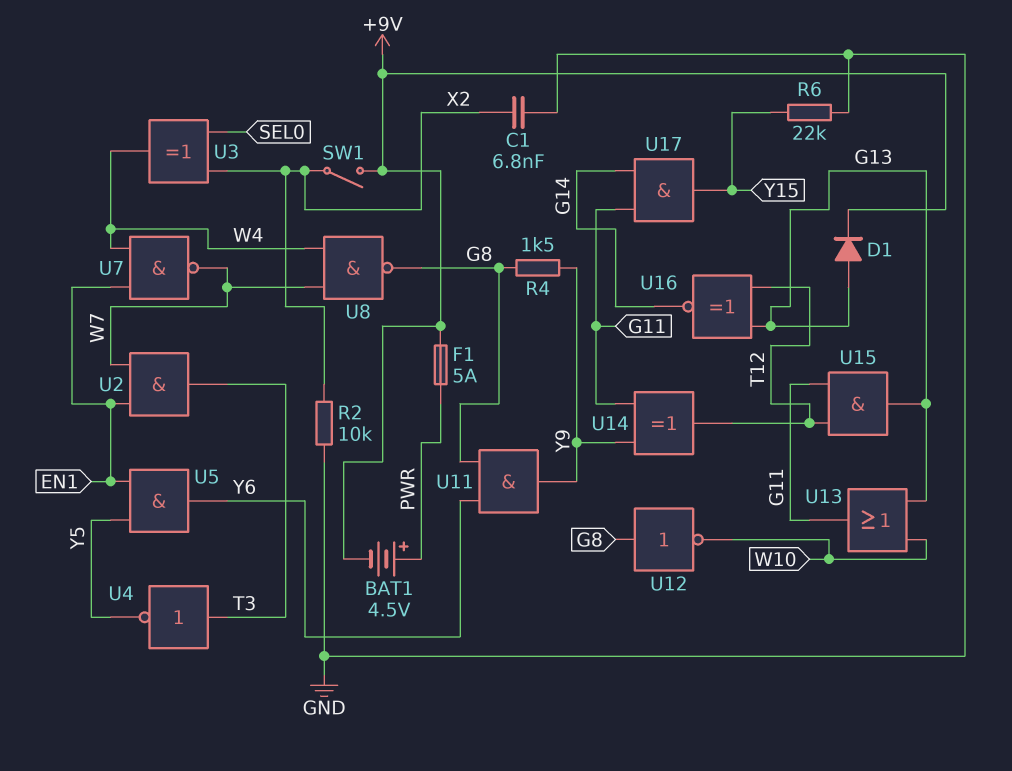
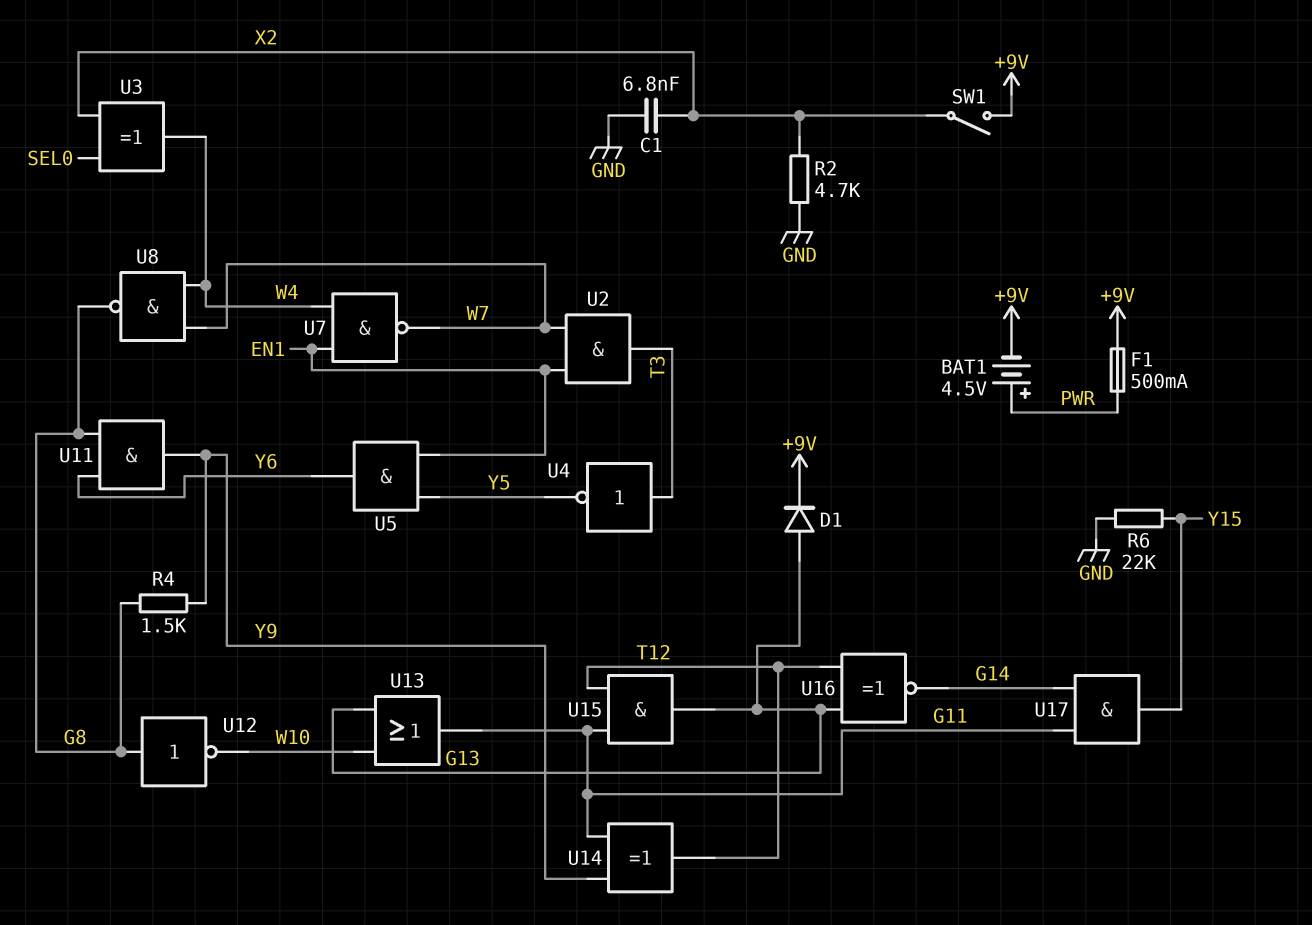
F1: 5A (+9V, PWR) -> 500mA (+9V, PWR)
R2: 10k (GND, X2) -> 4.7k (GND, X2)

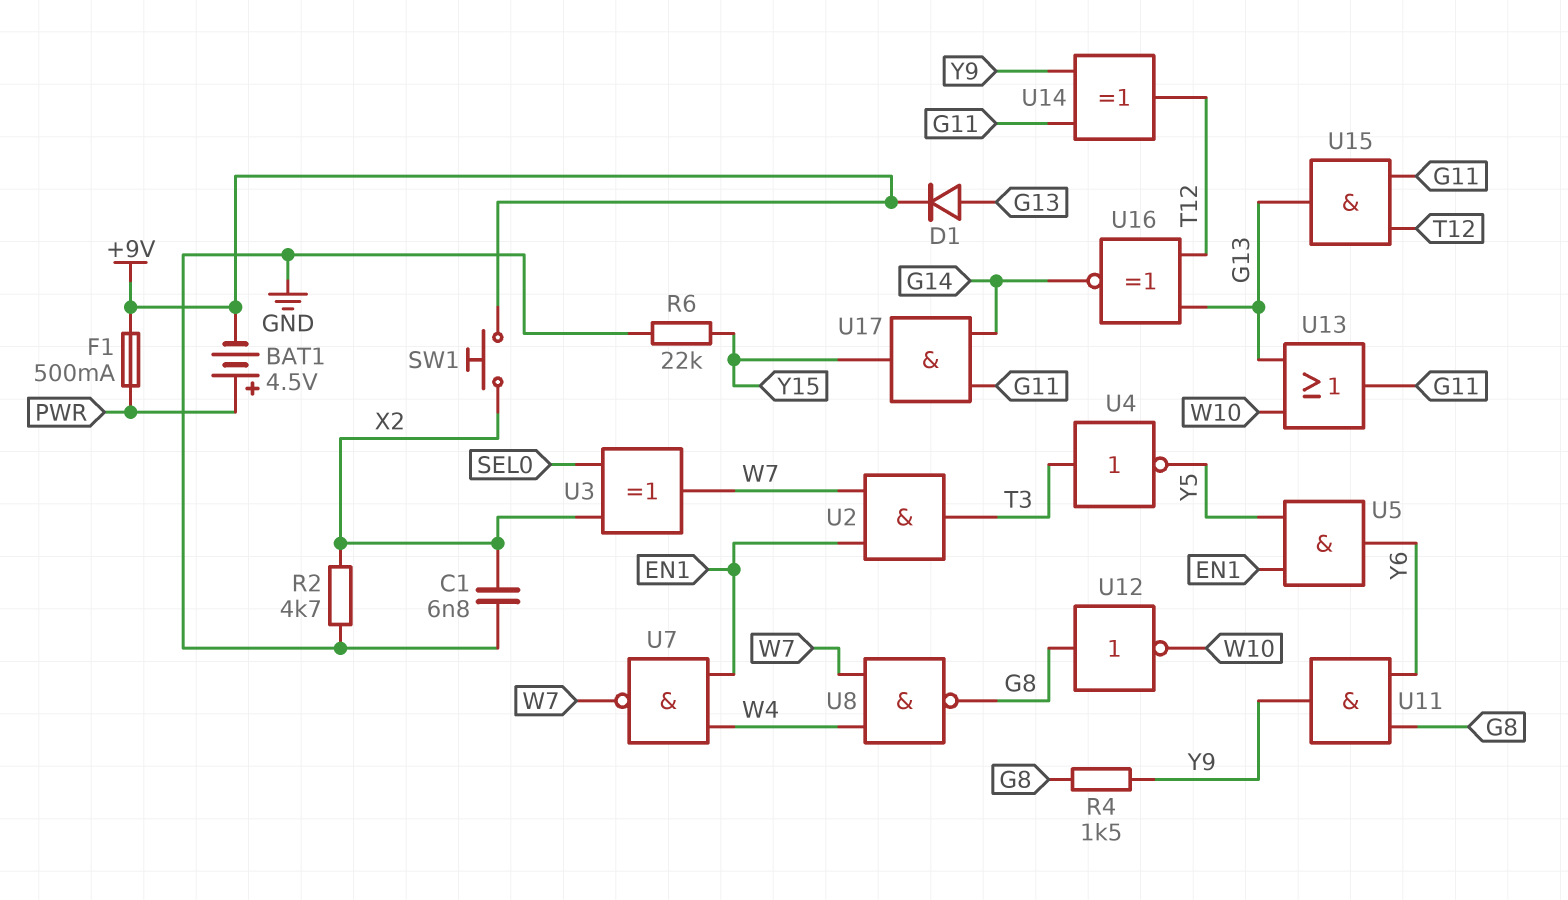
SW1: switch (+9V, X2) -> button (+9V, X2)
U3: XOR (in SEL0, in X2, out W4) -> XOR (in SEL0, in X2, out W7)

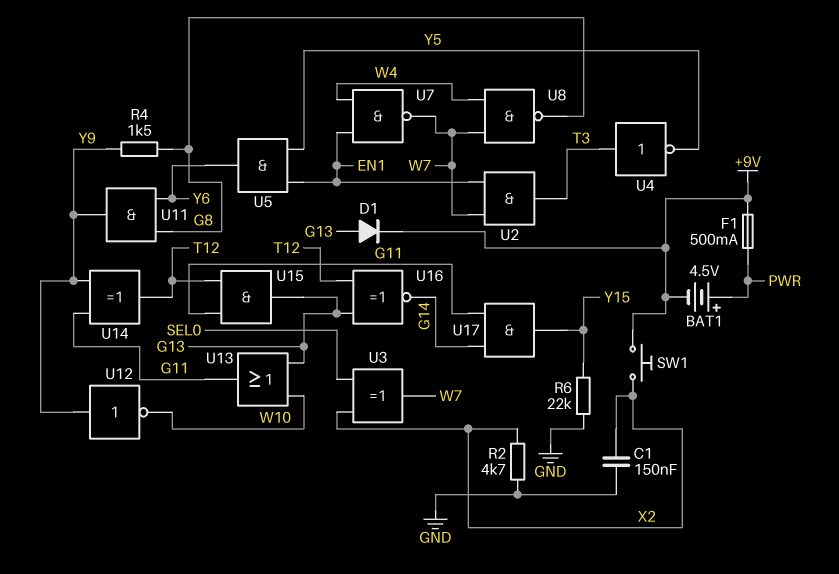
C1: 6.8nF (GND, X2) -> 150nF (GND, X2)
U12: NOT (in G8, out W10) -> NOT (in Y9, out W10)

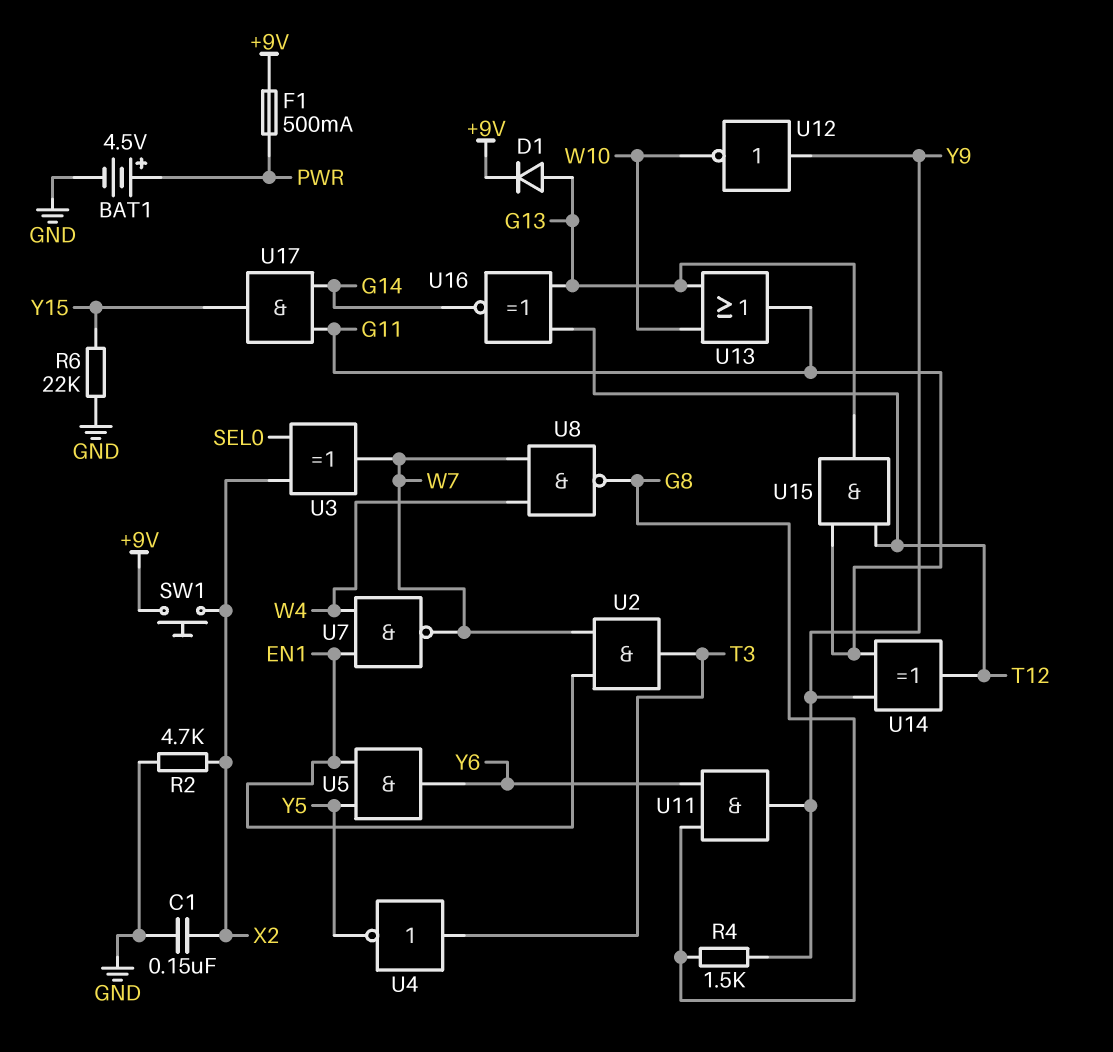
BAT1: 4.5V (plus PWR, minus +9V) -> 4.5V (plus PWR, minus GND)

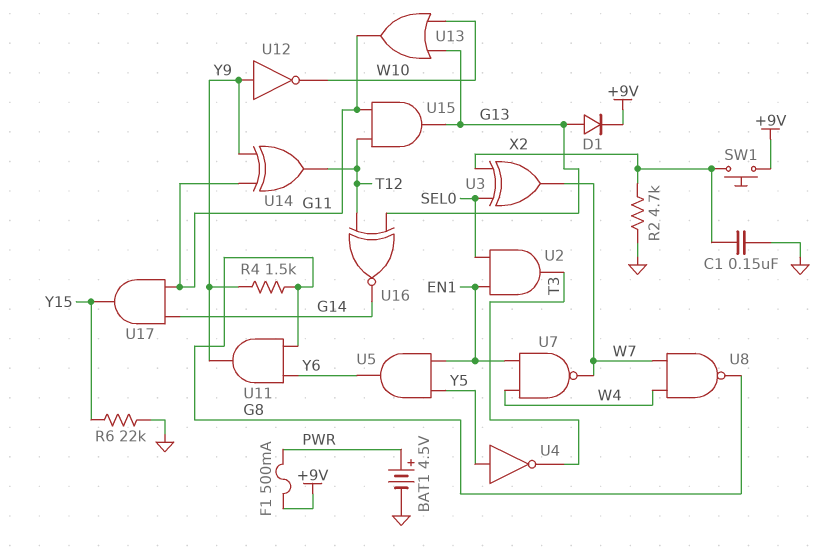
U2: AND (in EN1, in W7, out T3) -> AND (in EN1, in SEL0, out T3)
U4: NOT (in T3, out Y5) -> NOT (in Y5, out T3)

